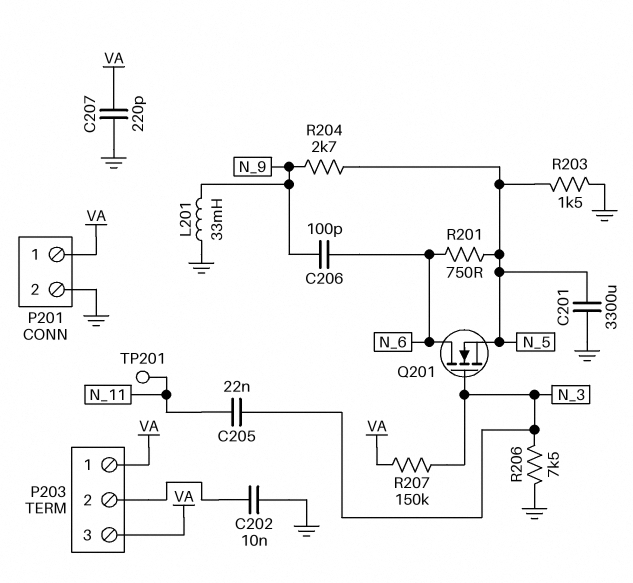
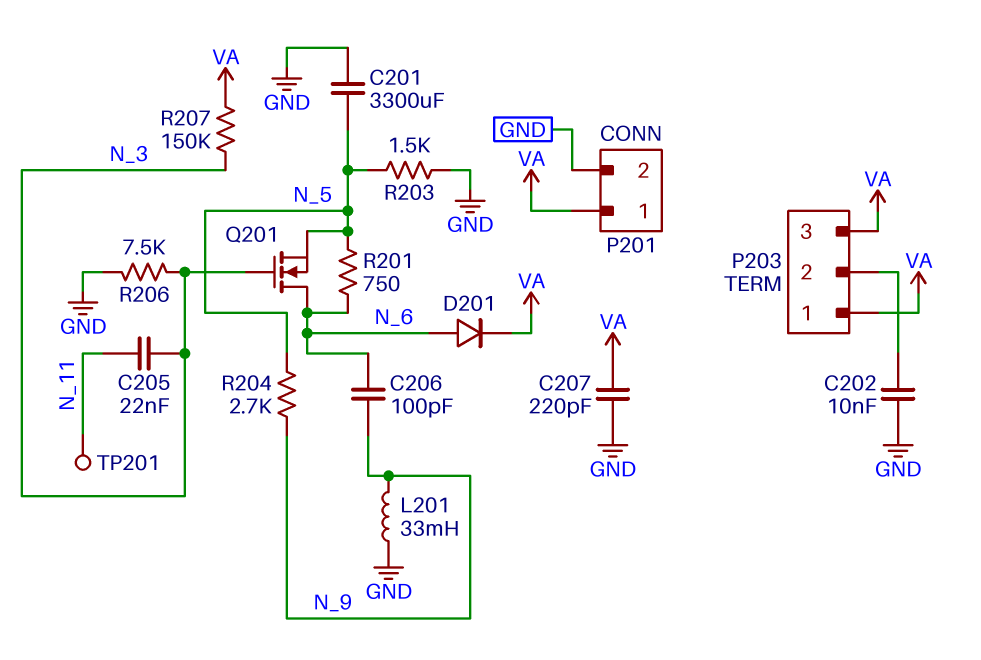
D201: none -> diode (A N_6, K VA)

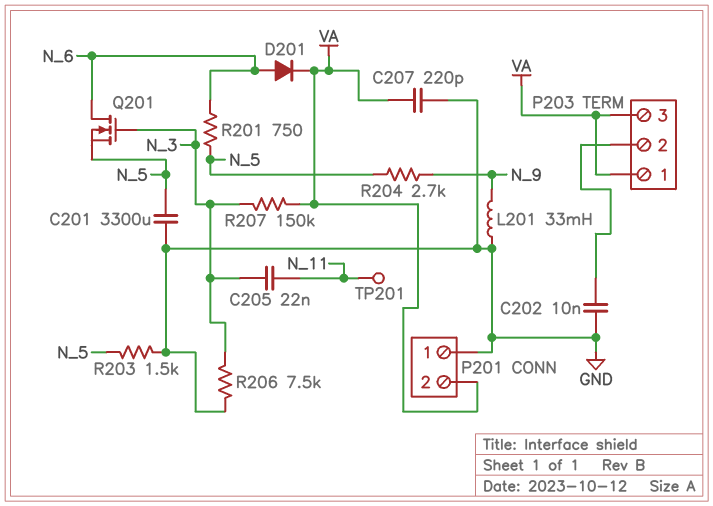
C206: 100pF (N_6, N_9) -> none
P201 pin 1: VA -> GND
P201 pin 2: GND -> VA

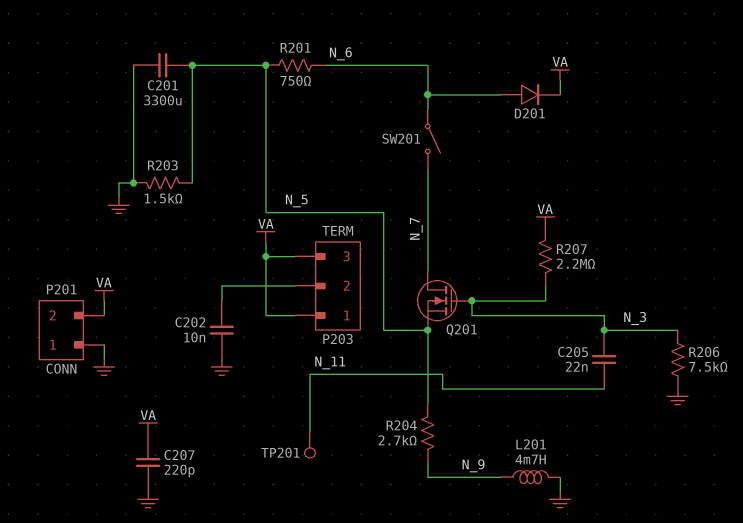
L201: 33mH (GND, N_9) -> 4.7mH (GND, N_9)
Q201: NMOS (G N_3, D N_6, S N_5) -> NMOS (G N_3, D N_7, S N_5)
R207: 150k (N_3, VA) -> 2.2M (N_3, VA)
SW201: none -> switch (N_6, N_7)

